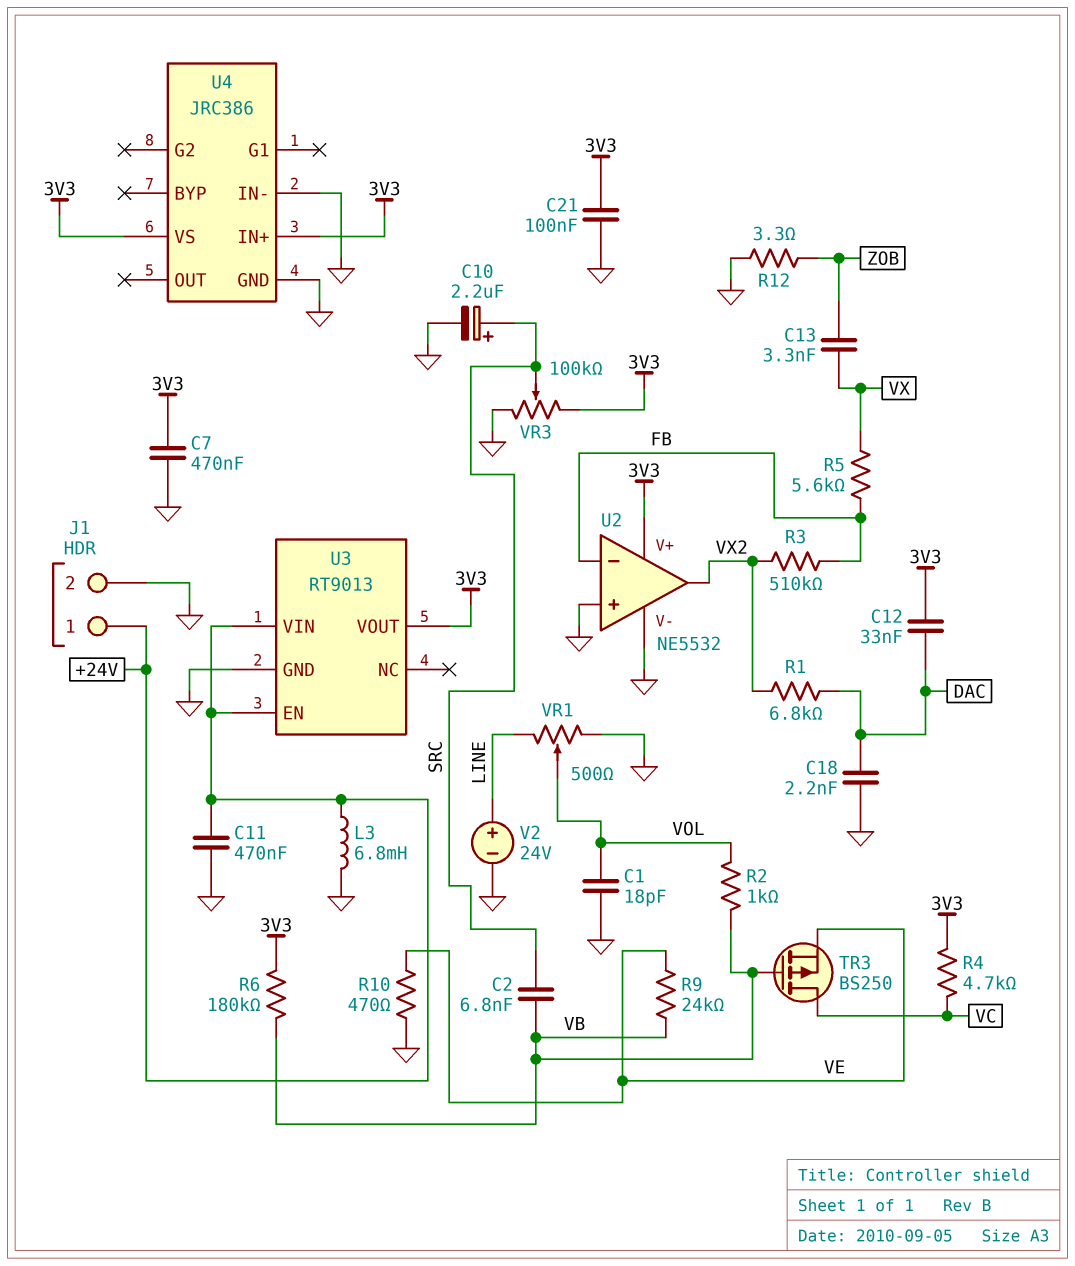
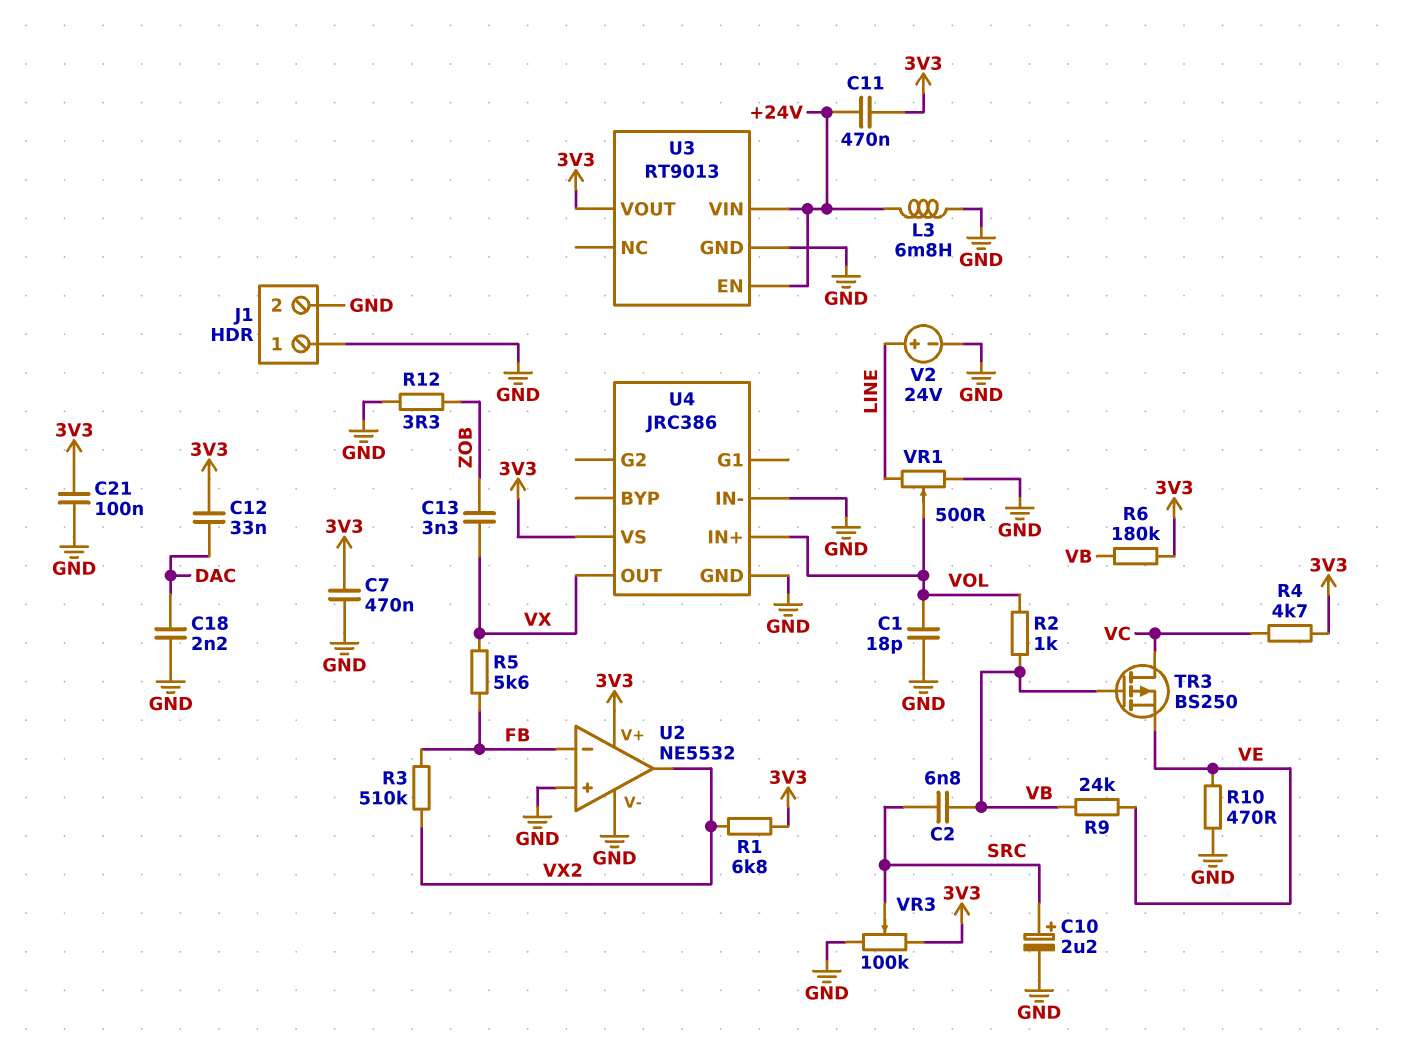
C11: 470nF (+24V, GND) -> 470nF (+24V, 3V3)
J1 pin 1: +24V -> GND
R1: 6.8k (DAC, VX2) -> 6.8k (3V3, VX2)
U4 pin IN+: 3V3 -> VOL
U4 pin OUT: none -> VX

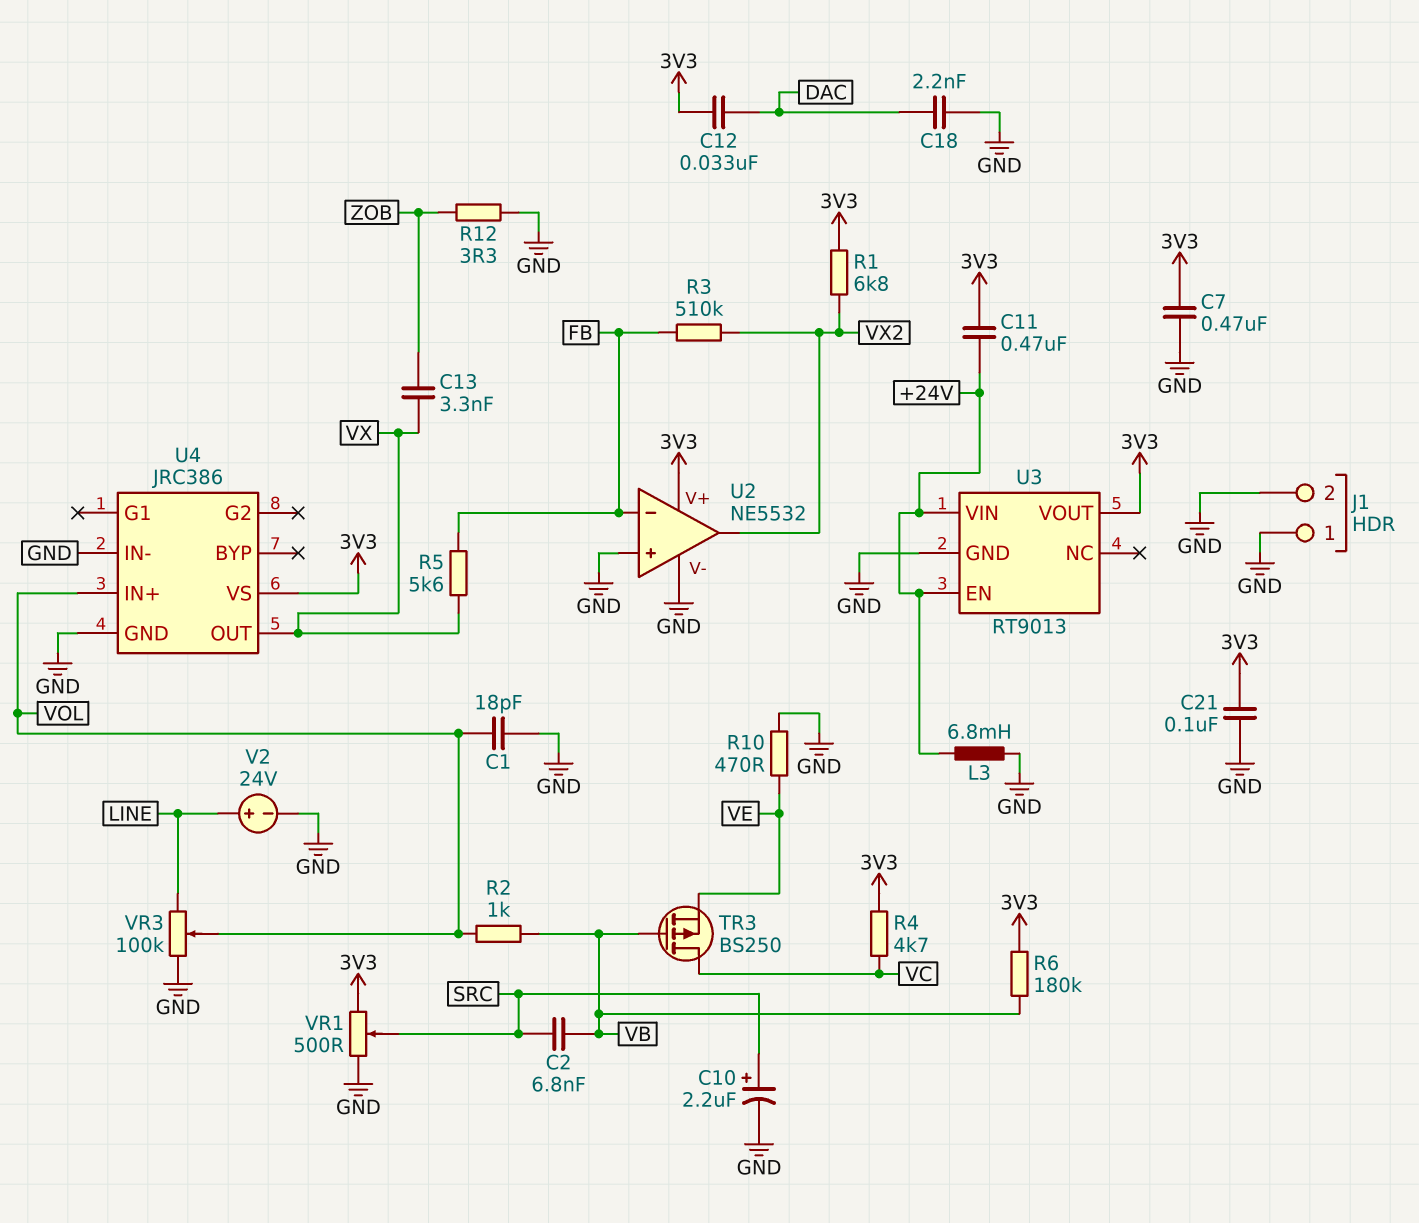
R9: 24k (VB, VE) -> none
VR1: 500 (GND, LINE, wiper VOL) -> 500 (3V3, GND, wiper SRC)
VR3: 100k (3V3, GND, wiper SRC) -> 100k (GND, LINE, wiper VOL)

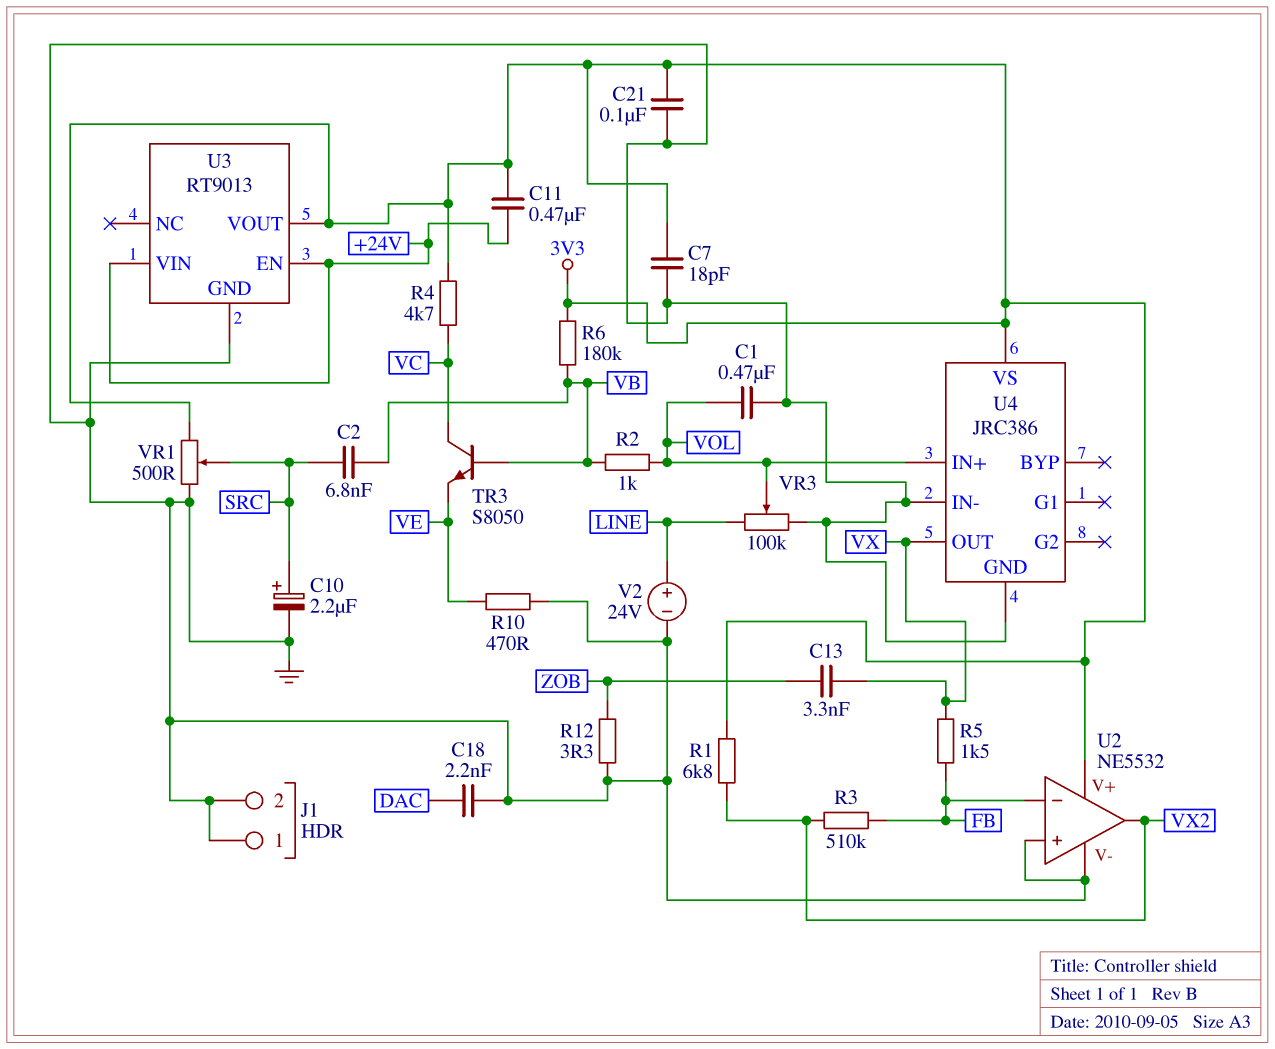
C1: 18pF (GND, VOL) -> 470nF (GND, VOL)
C7: 470nF (3V3, GND) -> 18pF (3V3, GND)
C12: 33nF (3V3, DAC) -> none
L3: 6.8mH (+24V, GND) -> none
R5: 5.6k (FB, VX) -> 1.5k (FB, VX)
TR3: PMOS BS250 (G VB, D VC, S VE) -> NPN S8050 (B VB, C VC, E VE)

